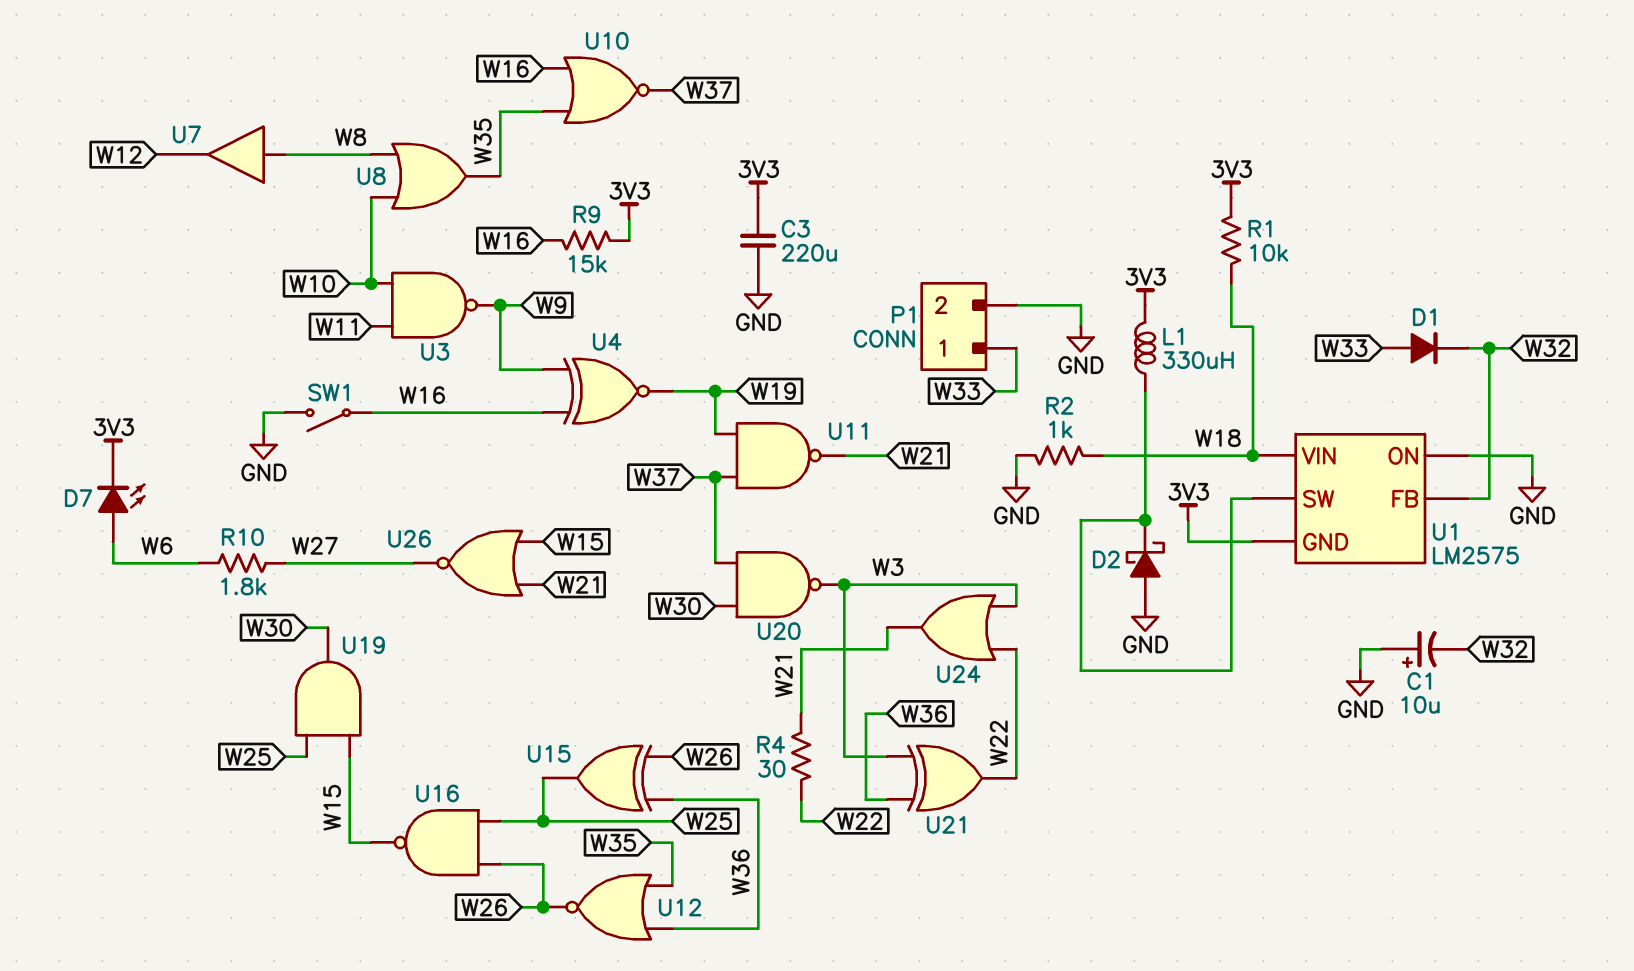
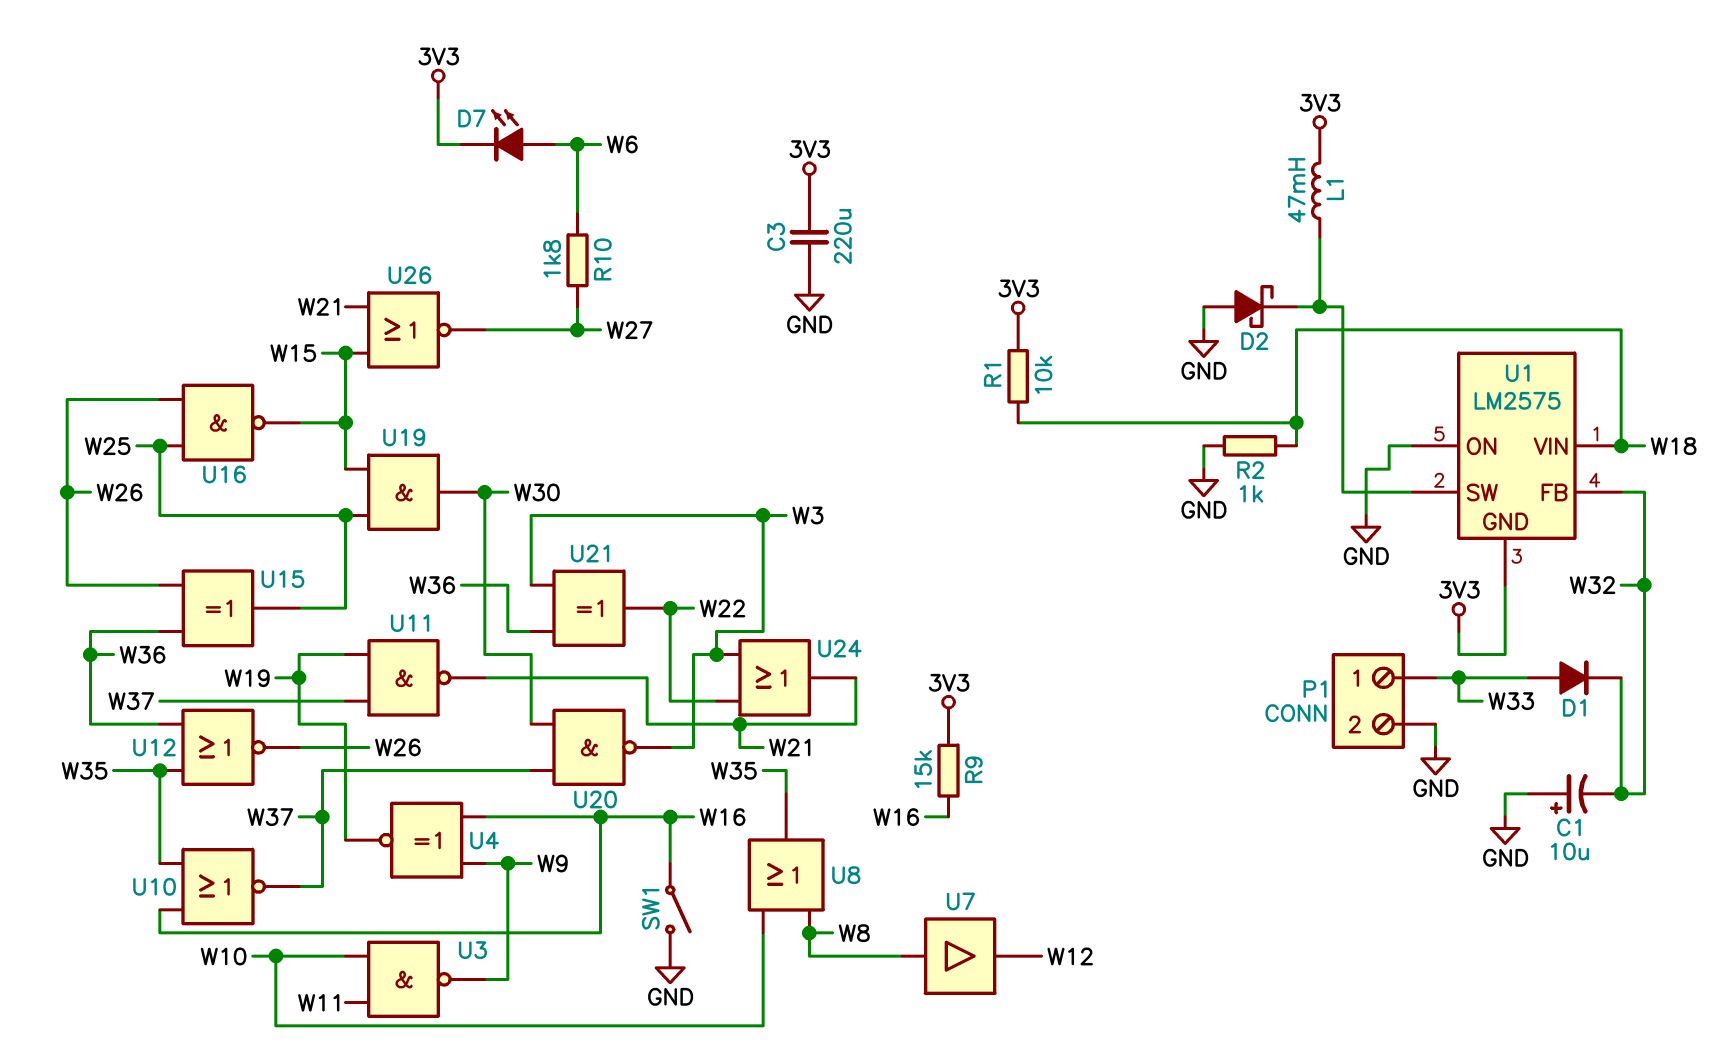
L1: 330uH (3V3, U1/SW) -> 47mH (3V3, U1/SW)
R4: 30 (W21, W22) -> none

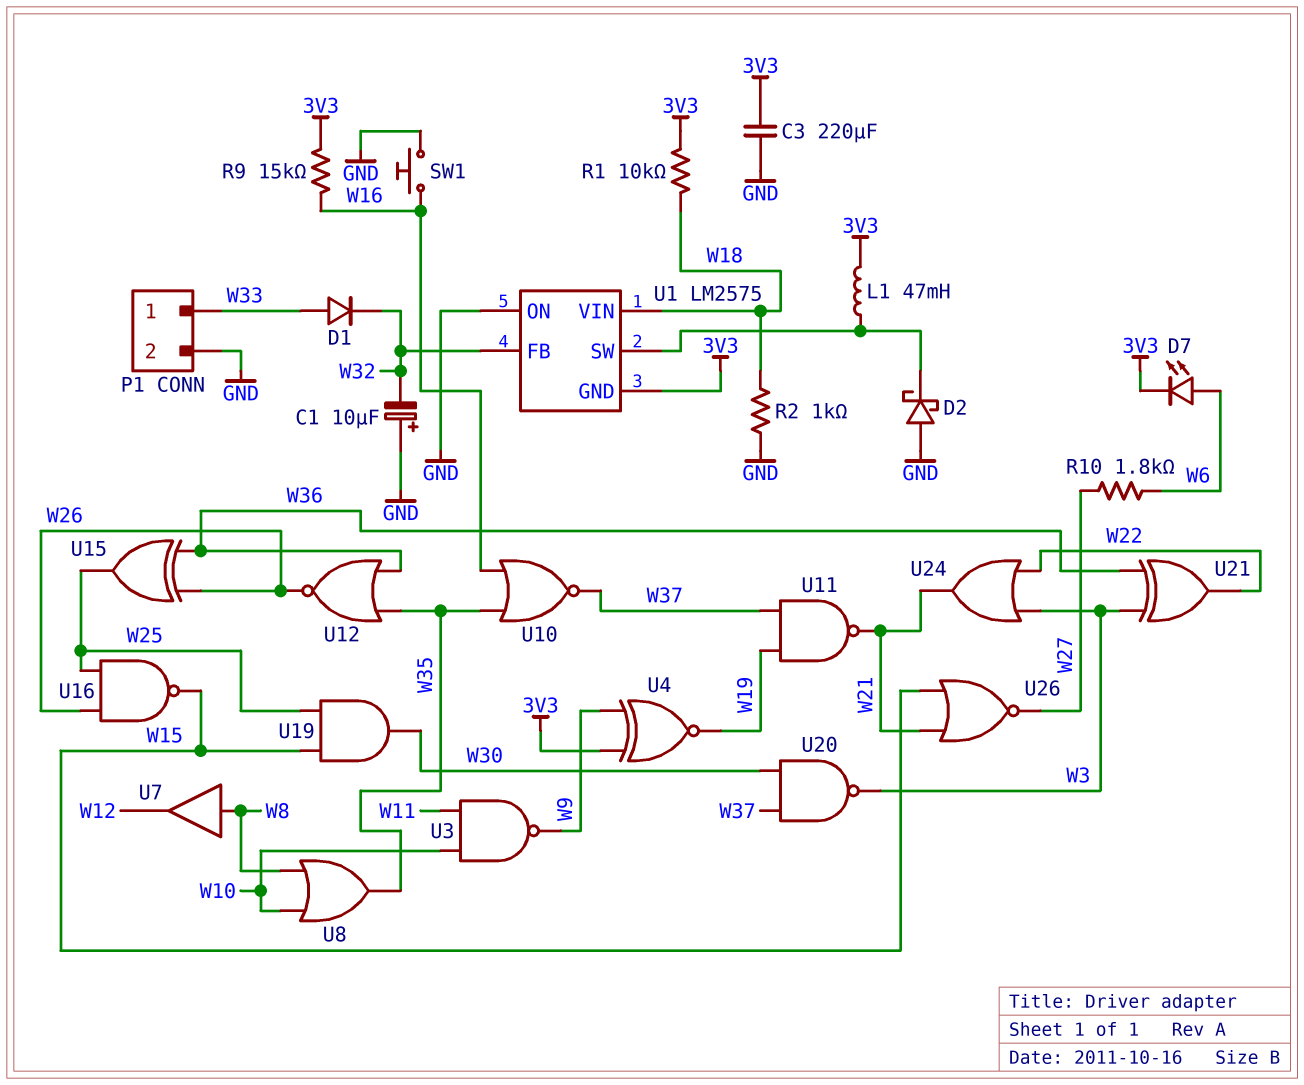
SW1: switch (GND, W16) -> button (GND, W16)
U4: XNOR (in W9, in W16, out W19) -> XNOR (in 3V3, in W9, out W19)

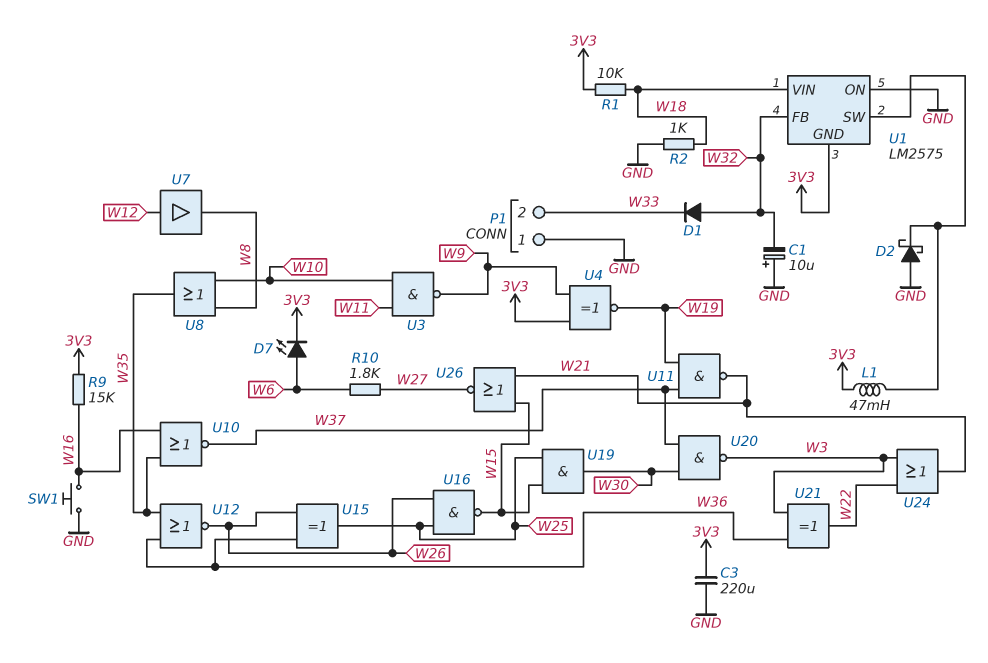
D1: diode (A W33, K W32) -> diode (A W32, K W33)
P1 pin 1: W33 -> GND
P1 pin 2: GND -> W33
U7: buffer (in W8, out W12) -> buffer (in W12, out W8)

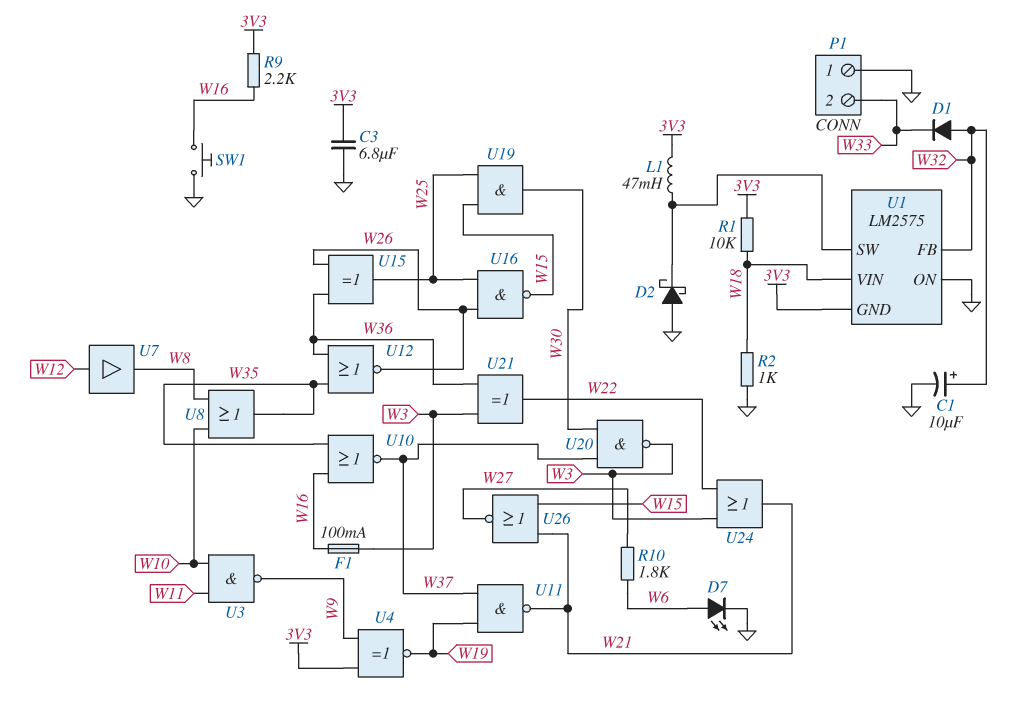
C1: 10uF (plus GND, minus W32) -> 10uF (plus W32, minus GND)
C3: 220uF (3V3, GND) -> 6.8uF (3V3, GND)
D7: LED (A W6, K 3V3) -> LED (A W6, K GND)
F1: none -> 100mA (W3, W16)
R9: 15k (3V3, W16) -> 2.2k (3V3, W16)

